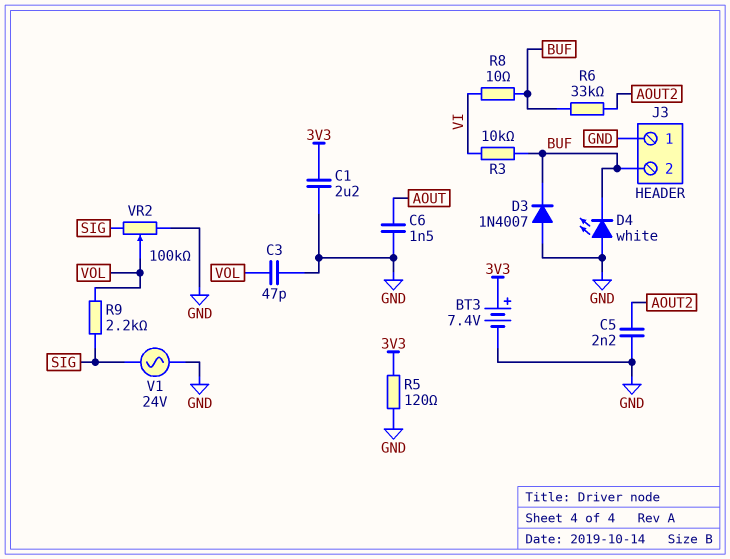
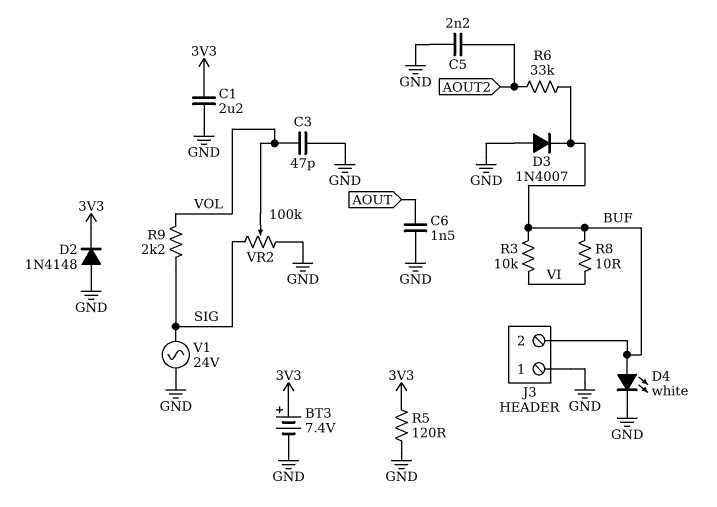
D2: none -> diode 1N4148 (A GND, K 3V3)
D4: LED white (A GND, K BUF) -> LED white (A BUF, K GND)

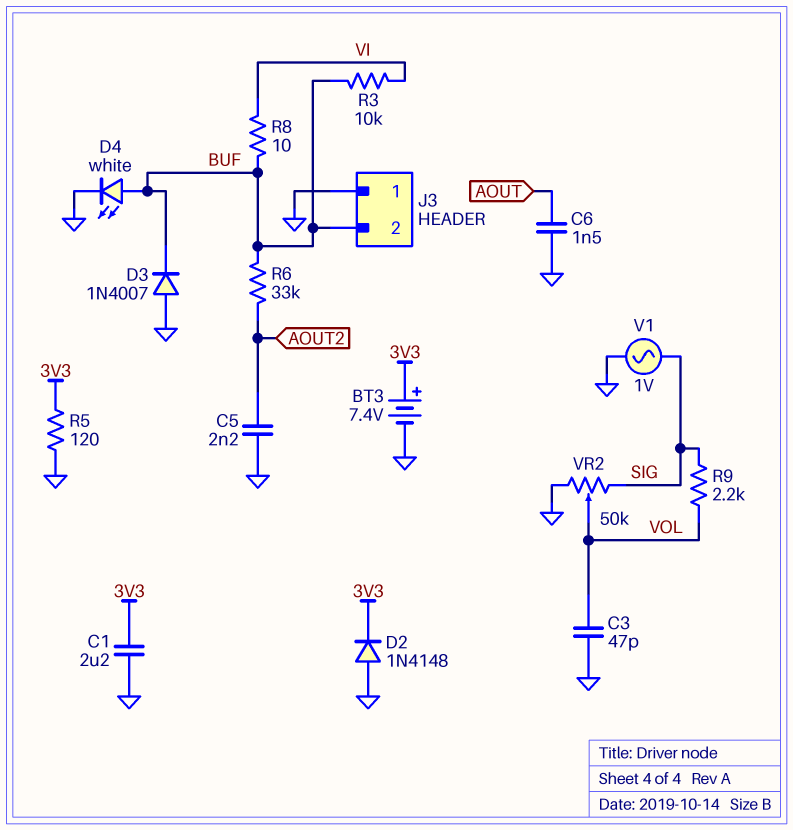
V1: AC 24V (GND, SIG) -> AC 1V (GND, SIG)
VR2: 100k (GND, SIG, wiper VOL) -> 50k (GND, SIG, wiper VOL)

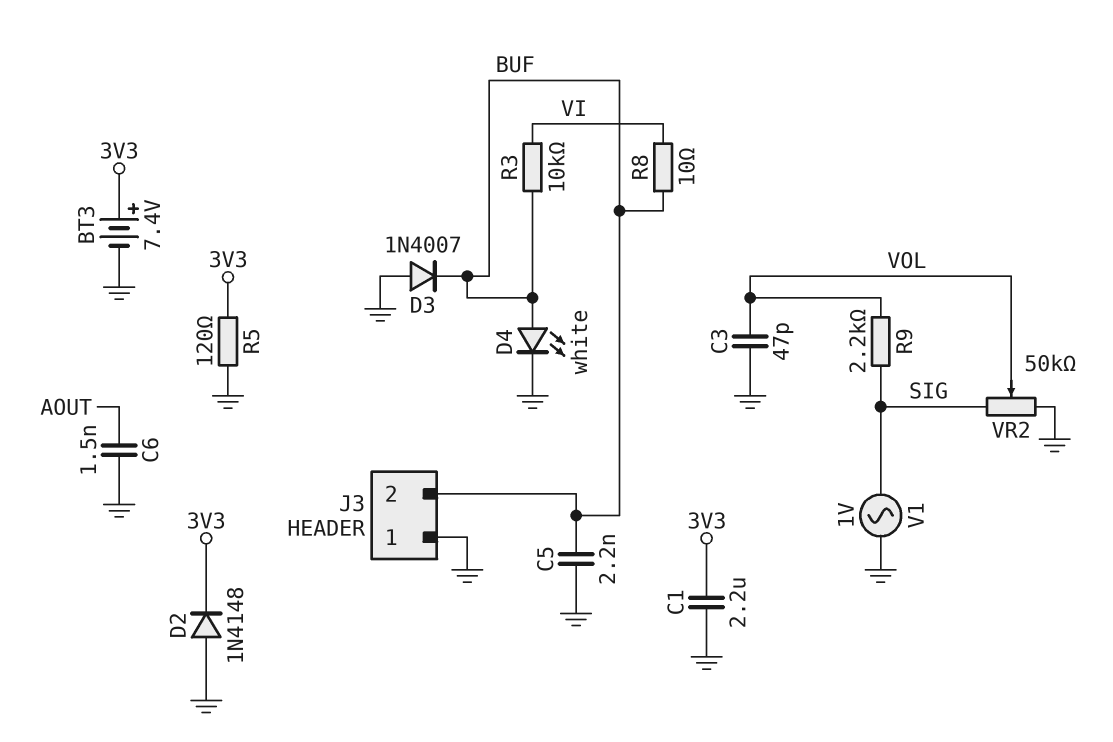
C5: 2.2nF (AOUT2, GND) -> 2.2nF (BUF, GND)
R6: 33k (AOUT2, BUF) -> none

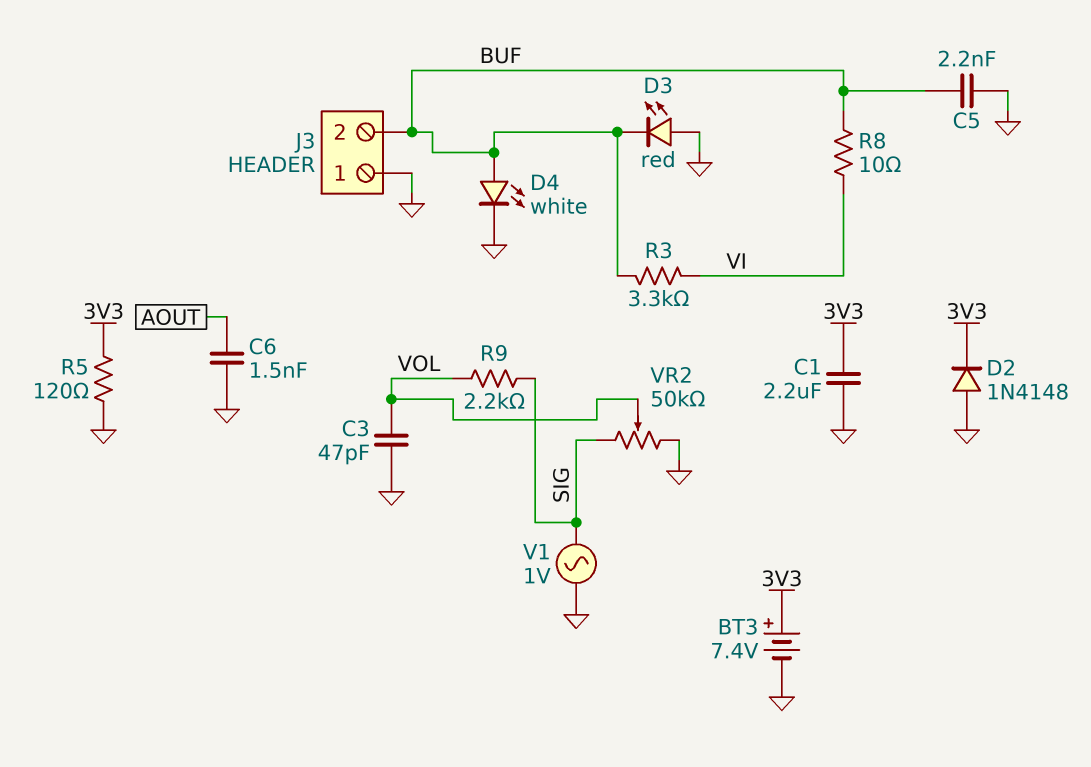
D3: diode 1N4007 (A GND, K BUF) -> LED red (A GND, K BUF)
R3: 10k (BUF, VI) -> 3.3k (BUF, VI)

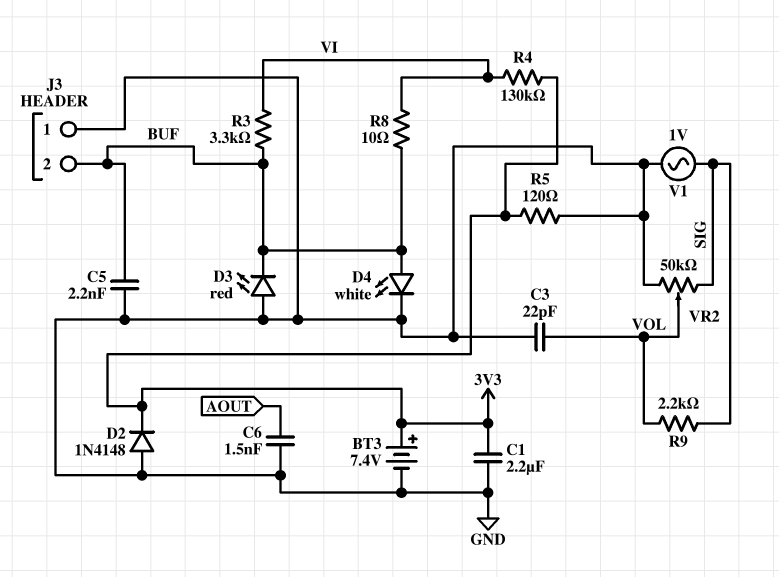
C3: 47pF (GND, VOL) -> 22pF (GND, VOL)
R4: none -> 130k (3V3, VI)

